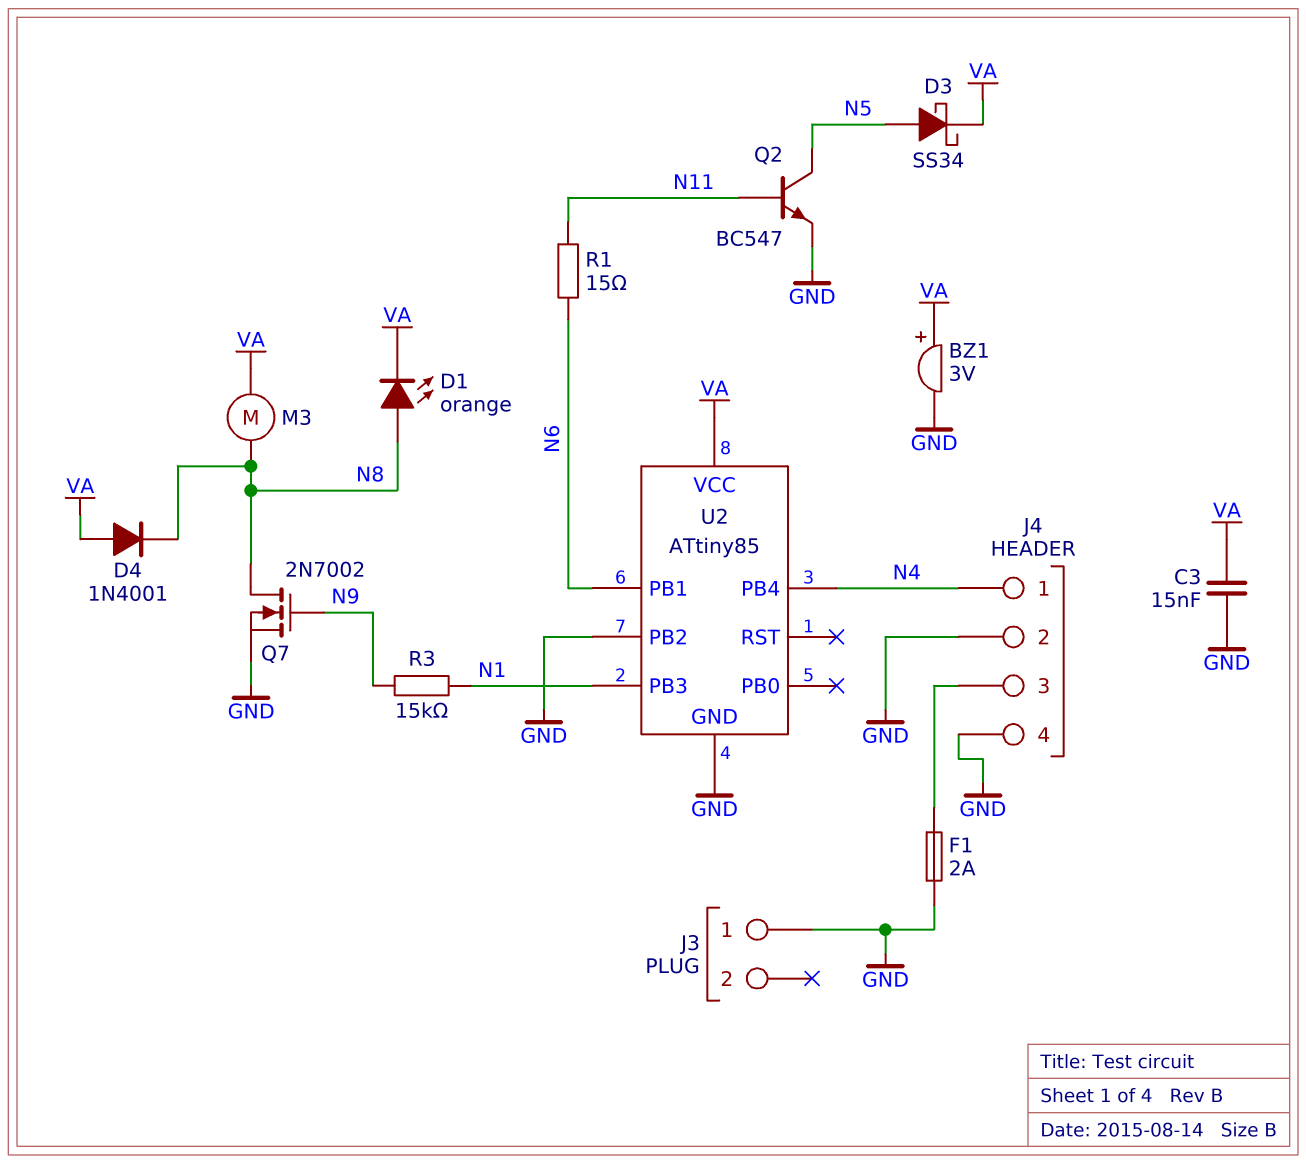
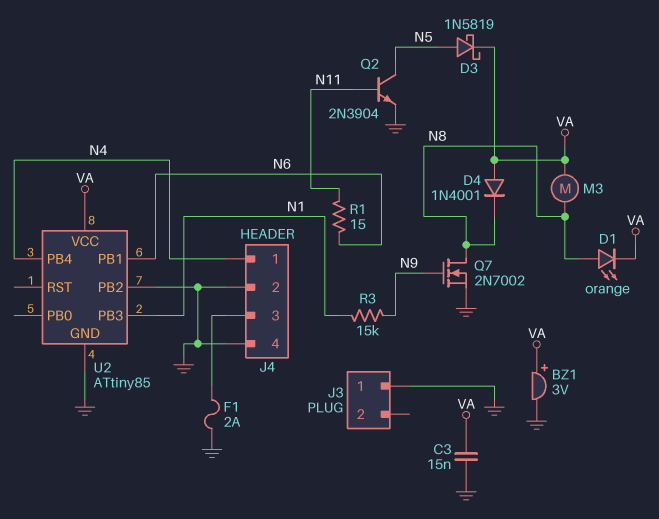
D3: schottky SS34 (A N5, K VA) -> schottky 1N5819 (A N5, K VA)
Q2: NPN BC547 (B N11, C N5, E GND) -> NPN 2N3904 (B N11, C N5, E GND)

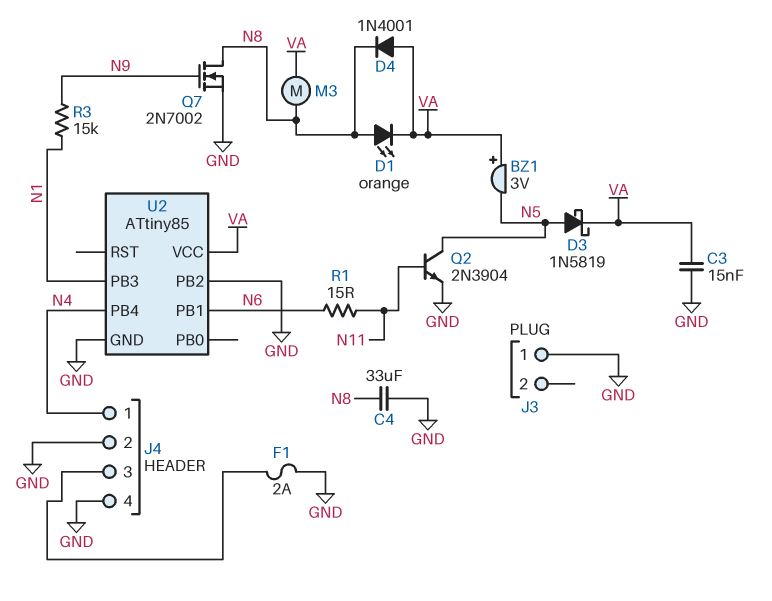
BZ1: buzzer 3V (plus VA, minus GND) -> buzzer 3V (plus VA, minus N5)
C4: none -> 33uF (GND, N8)

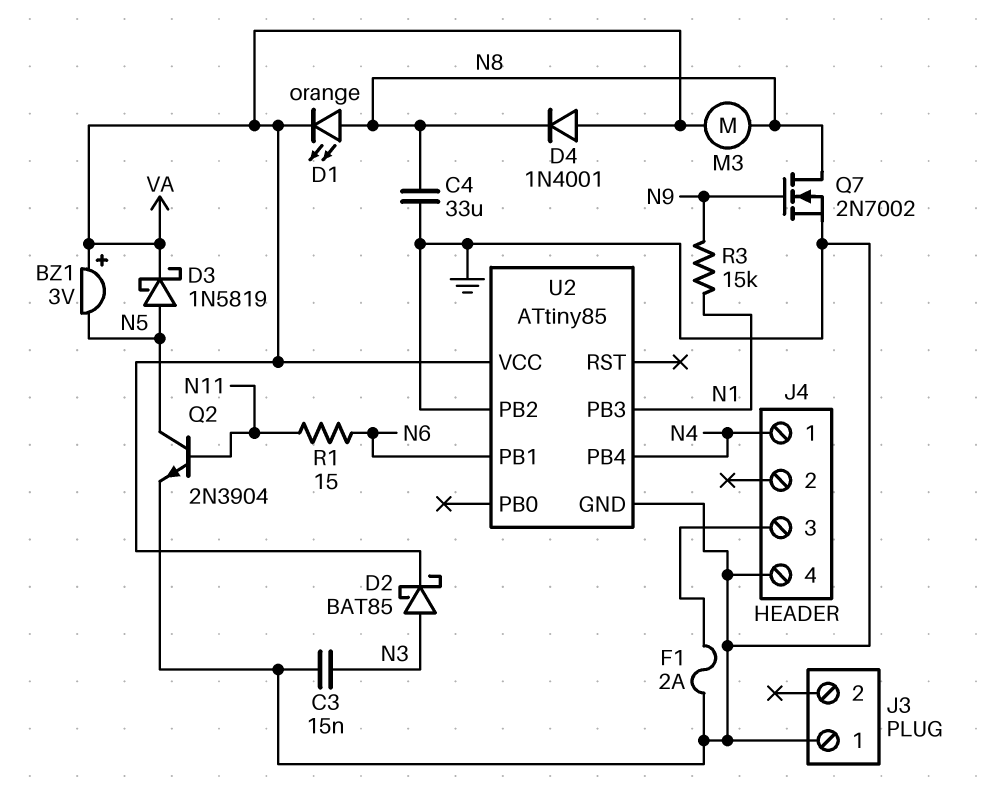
C3: 15nF (GND, VA) -> 15nF (GND, N3)
D2: none -> schottky BAT85 (A N3, K VA)
J4 pin 2: GND -> none

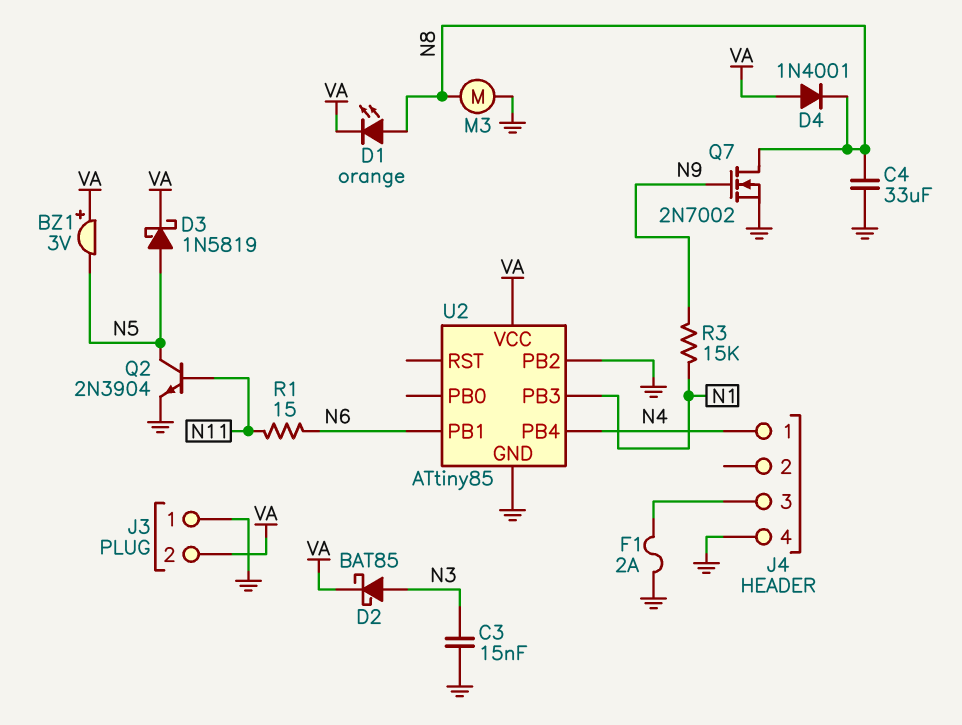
J3 pin 2: none -> VA
M3: motor (N8, VA) -> motor (GND, N8)

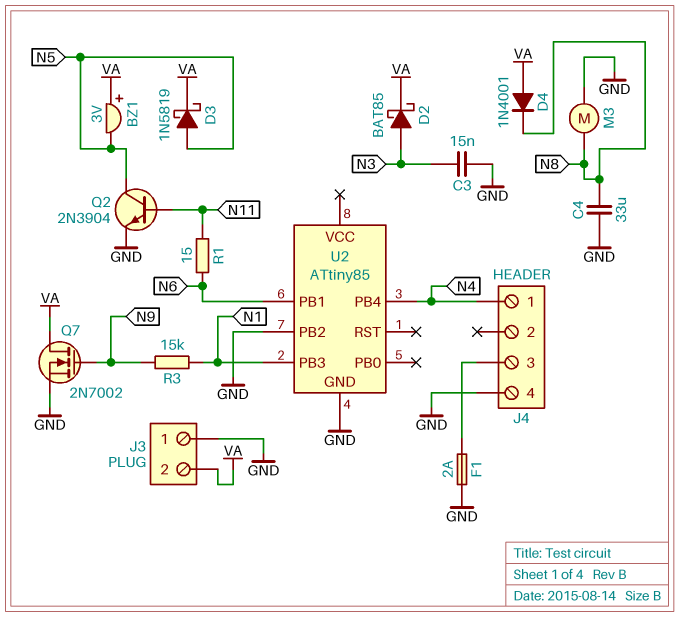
D1: LED orange (A N8, K VA) -> none
Q7: NMOS 2N7002 (G N9, D N8, S GND) -> NMOS 2N7002 (G N9, D VA, S GND)
U2 pin VCC: VA -> none

